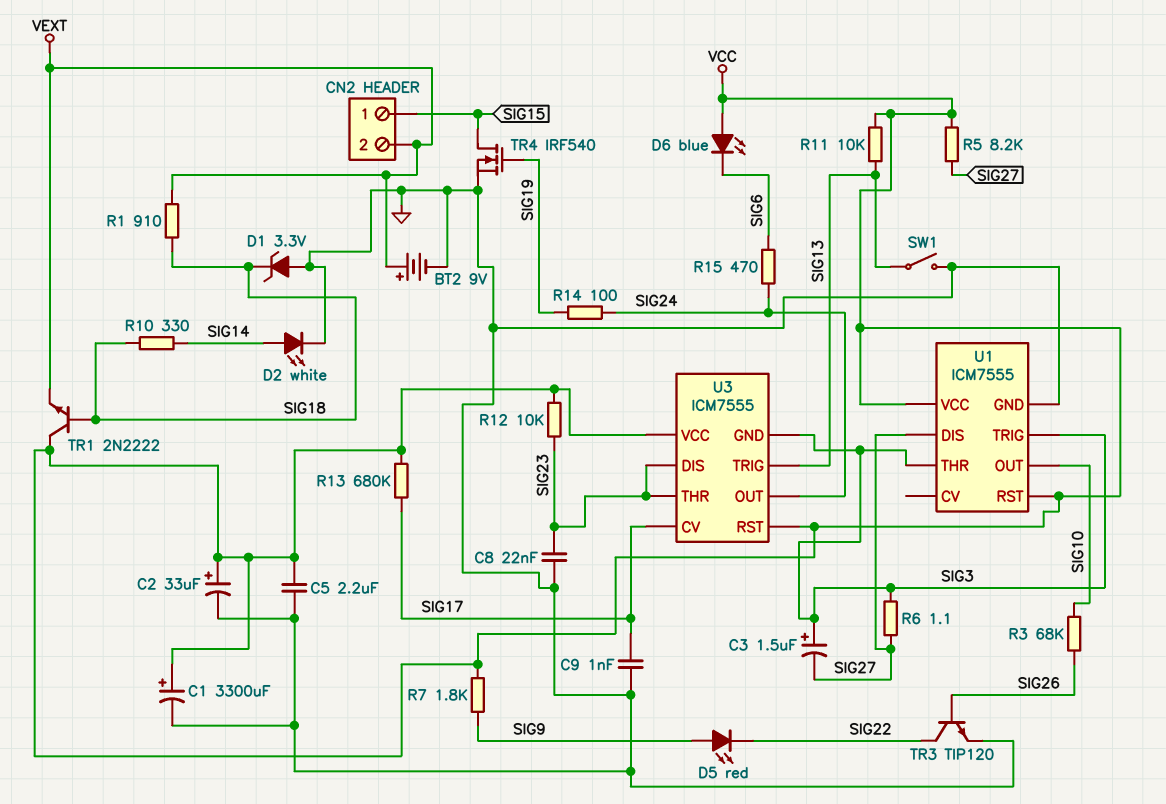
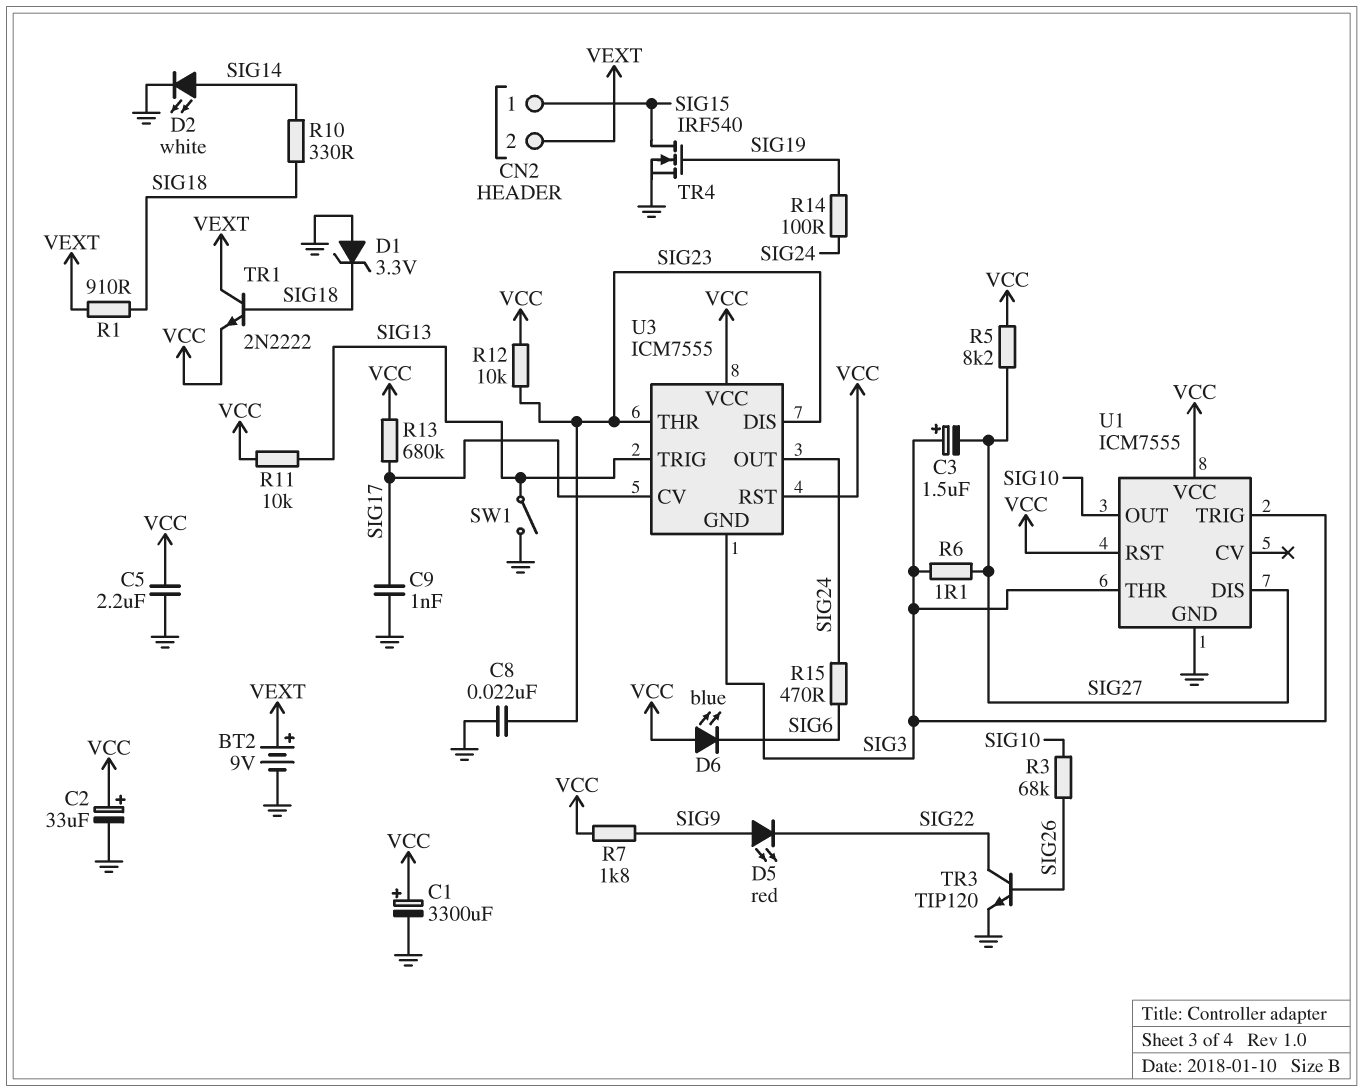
TR1: NPN 2N2222 (B SIG18, C VCC, E VEXT) -> NPN 2N2222 (B SIG18, C VEXT, E VCC)

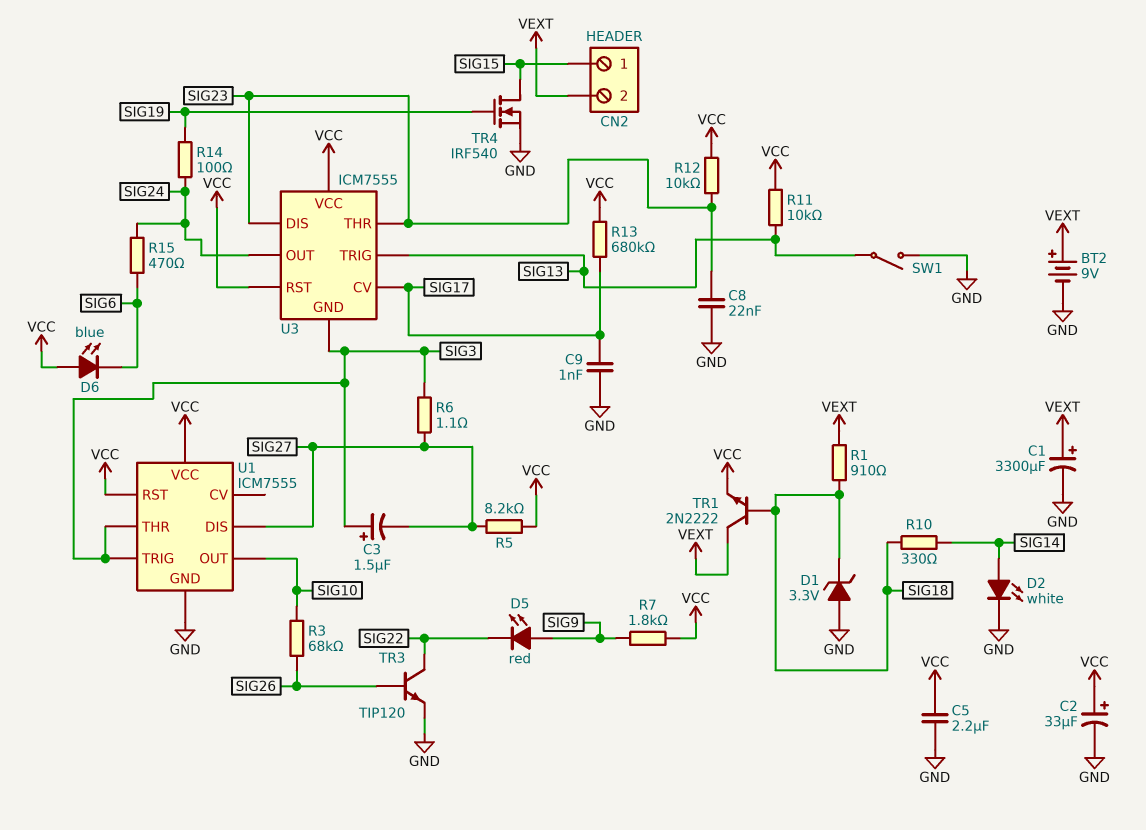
C1: 3300uF (plus VCC, minus GND) -> 3300uF (plus VEXT, minus GND)

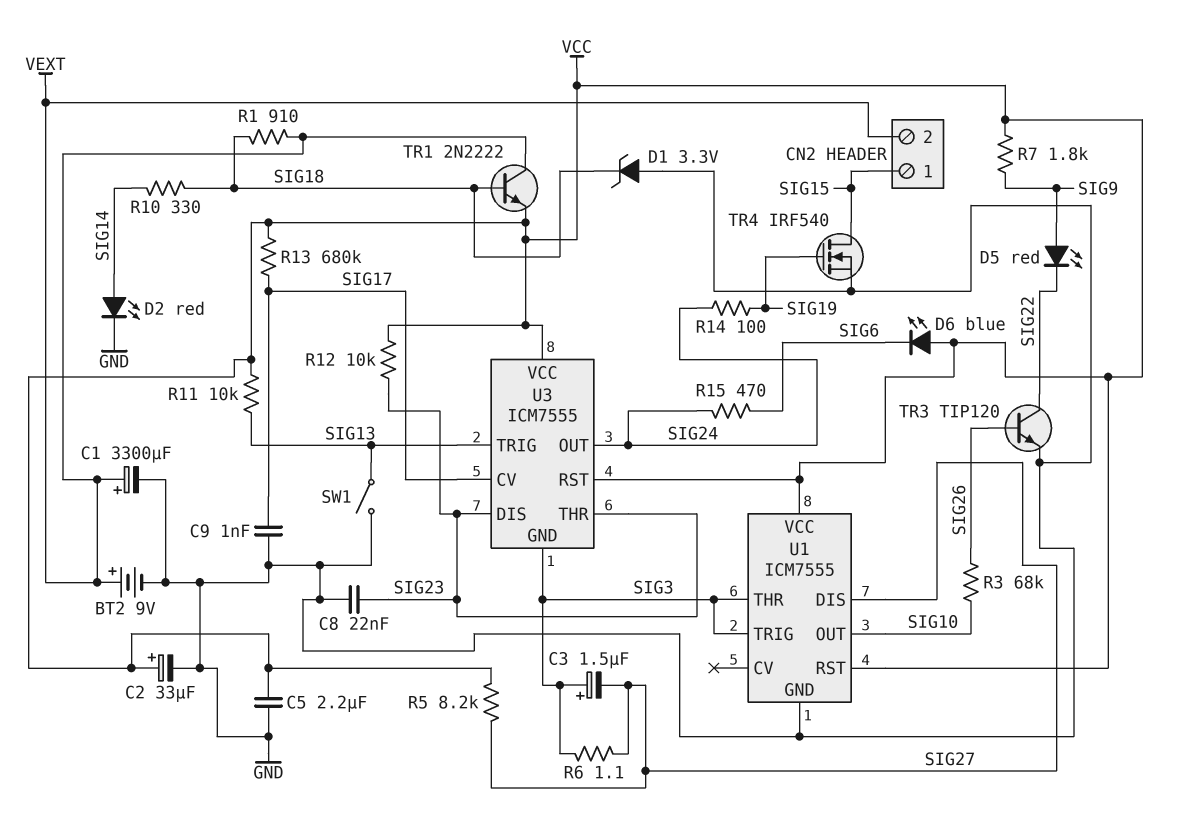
D2: LED white (A SIG14, K GND) -> LED red (A SIG14, K GND)

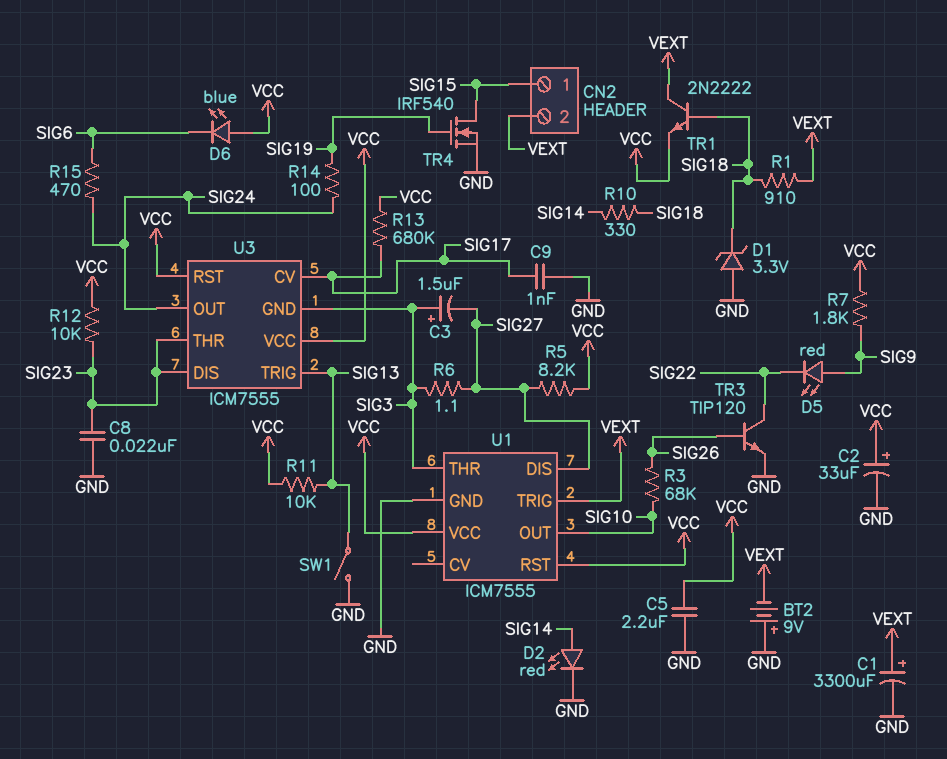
BT2: 9V (plus VEXT, minus GND) -> 9V (plus GND, minus VEXT)
U1 pin TRIG: SIG3 -> VEXT

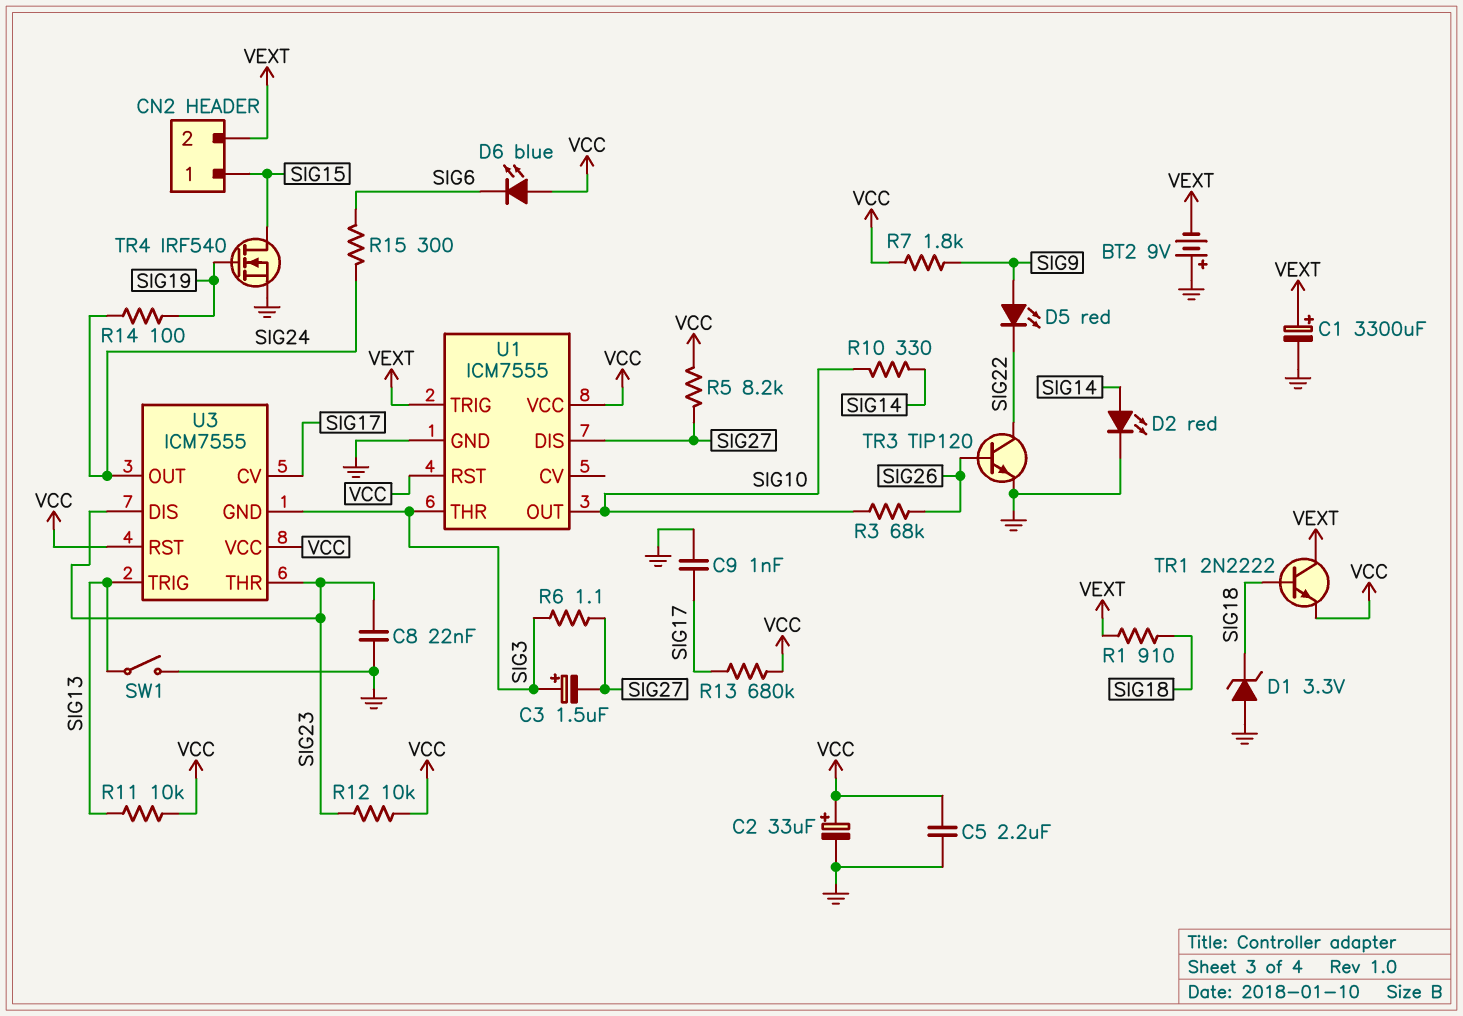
R10: 330 (SIG14, SIG18) -> 330 (SIG10, SIG14)
R15: 470 (SIG6, SIG24) -> 300 (SIG6, SIG24)

